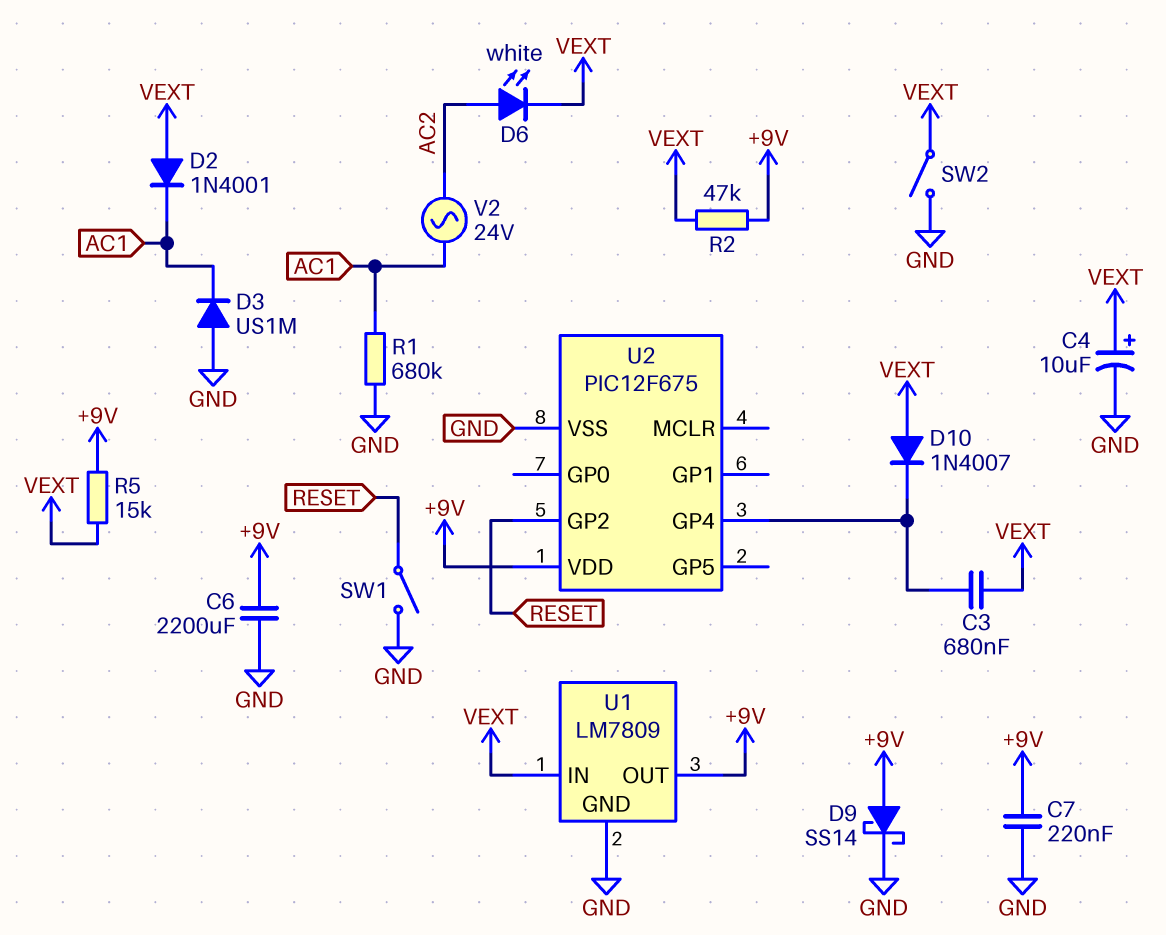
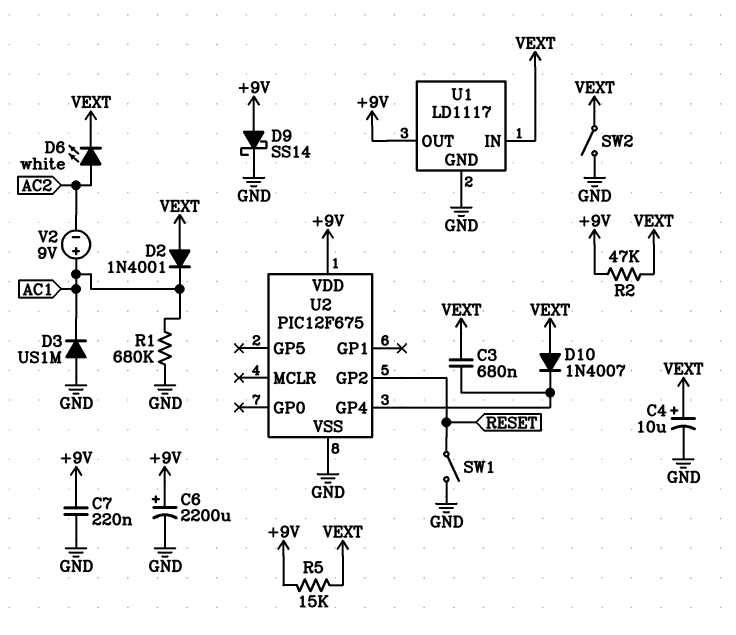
C6: 2200uF (+9V, GND) -> 2200uF (plus +9V, minus GND)
U1: LM7809 -> LD1117
V2: AC 24V (AC1, AC2) -> 9V (plus AC1, minus AC2)

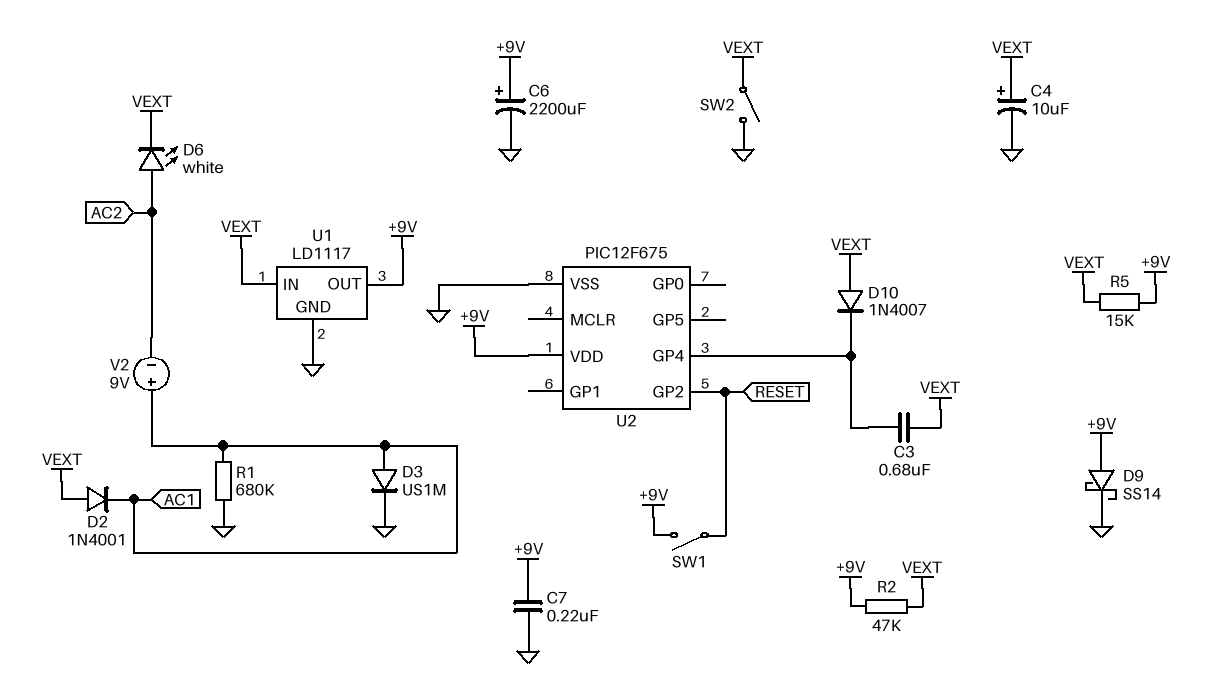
D3: diode US1M (A GND, K AC1) -> diode US1M (A AC1, K GND)
SW1: switch (GND, RESET) -> switch (+9V, RESET)

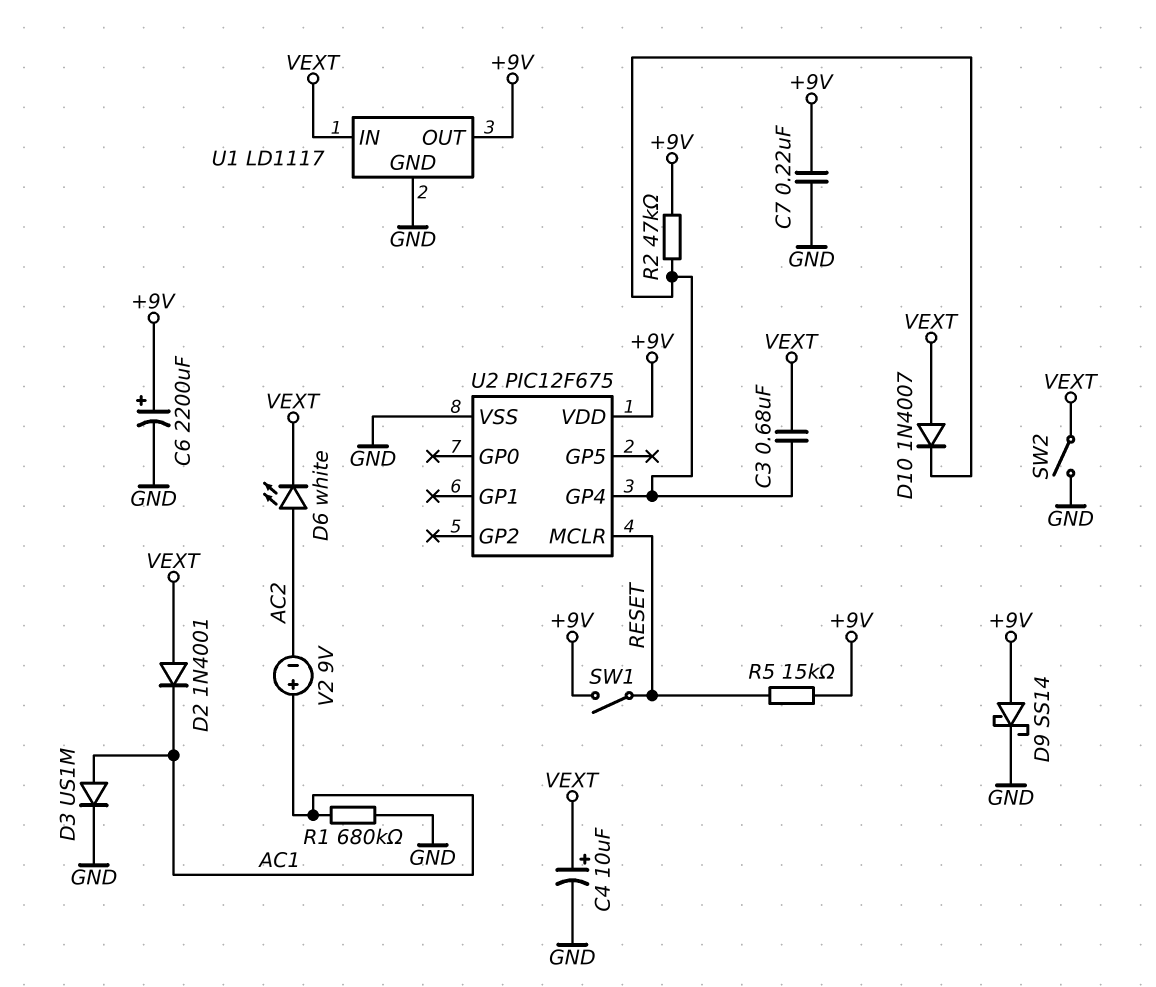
R2: 47k (+9V, VEXT) -> 47k (+9V, U2/GP4)
R5: 15k (+9V, VEXT) -> 15k (+9V, RESET)
U2 pin GP2: RESET -> none
U2 pin MCLR: none -> RESET

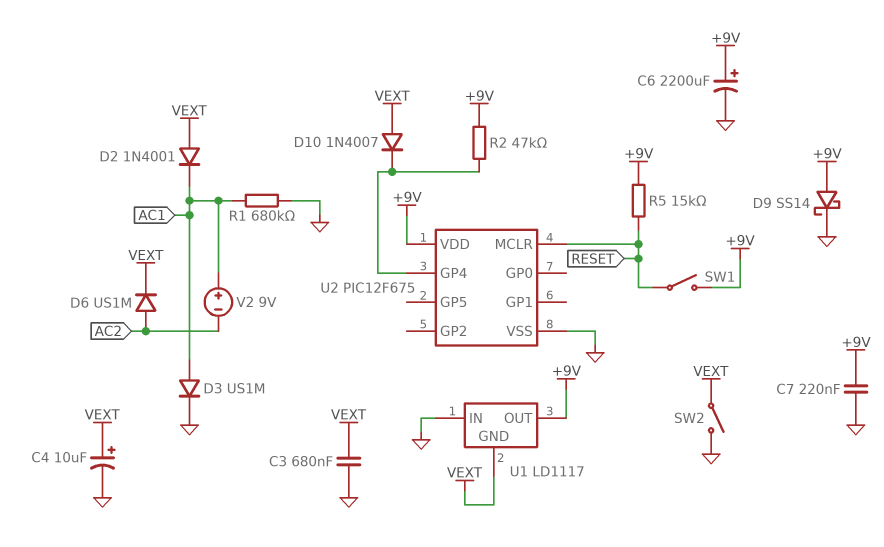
C3: 680nF (U2/GP4, VEXT) -> 680nF (GND, VEXT)
D6: LED white (A AC2, K VEXT) -> diode US1M (A AC2, K VEXT)
U1 pin GND: GND -> VEXT
U1 pin IN: VEXT -> GND

